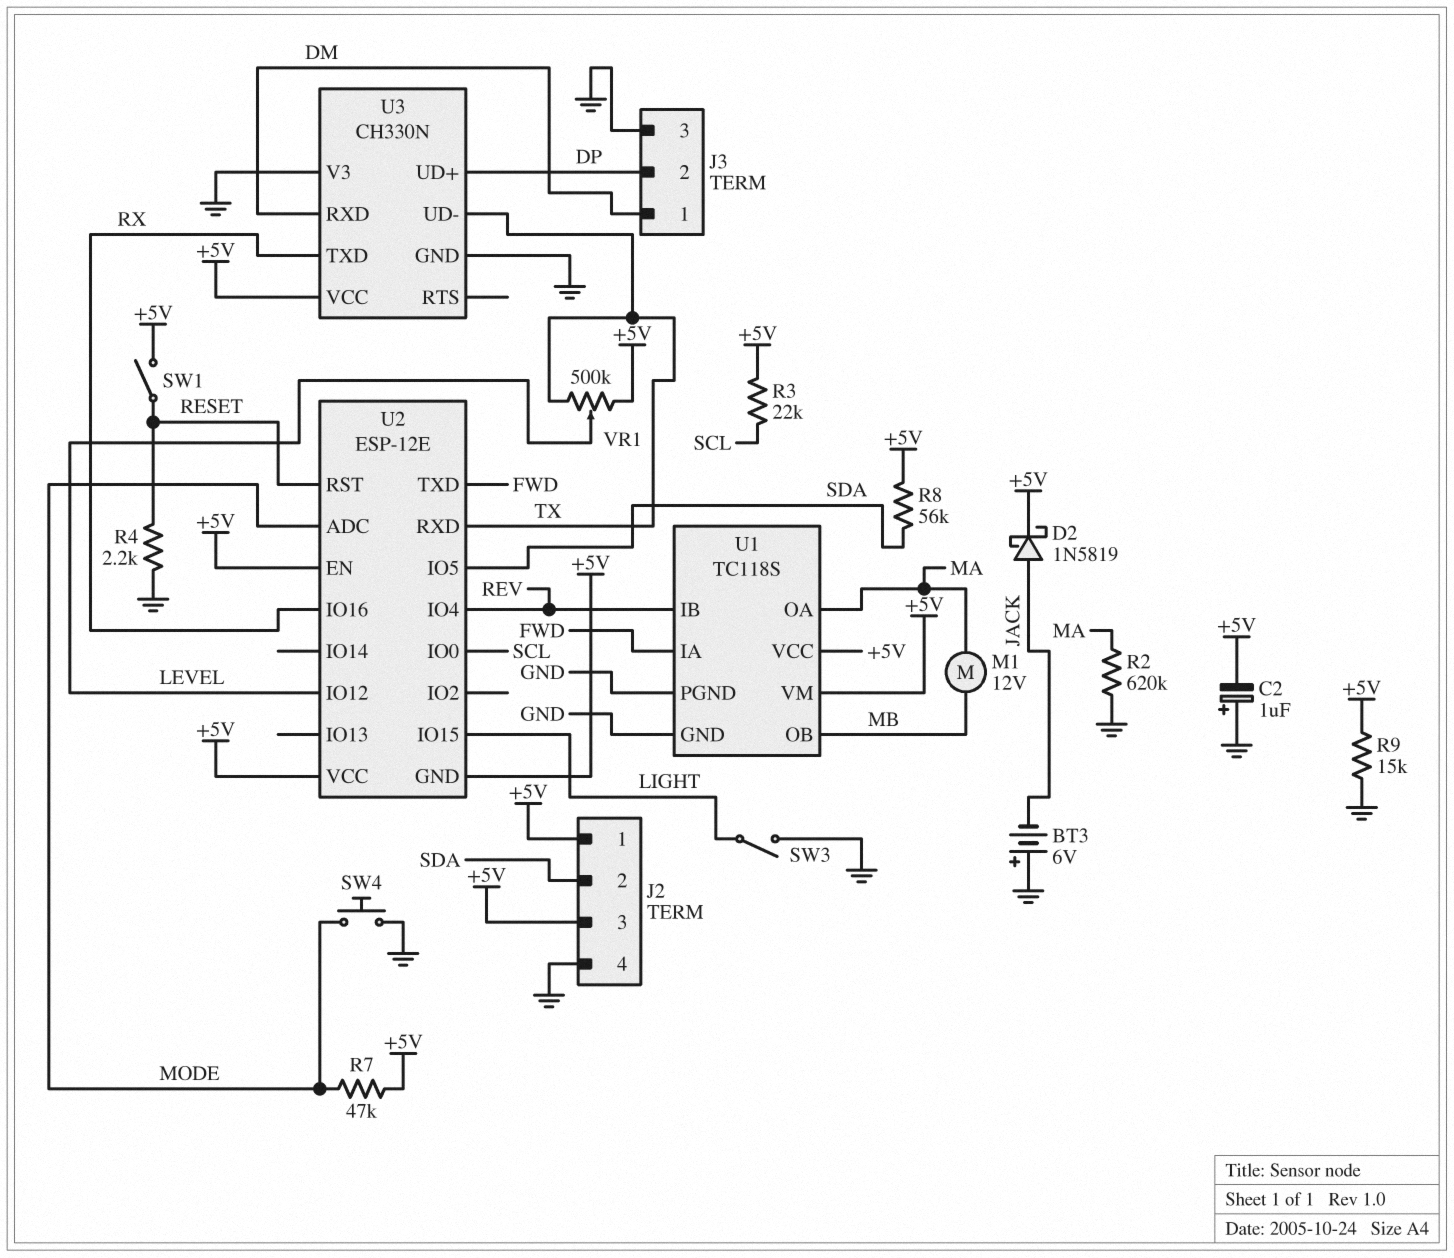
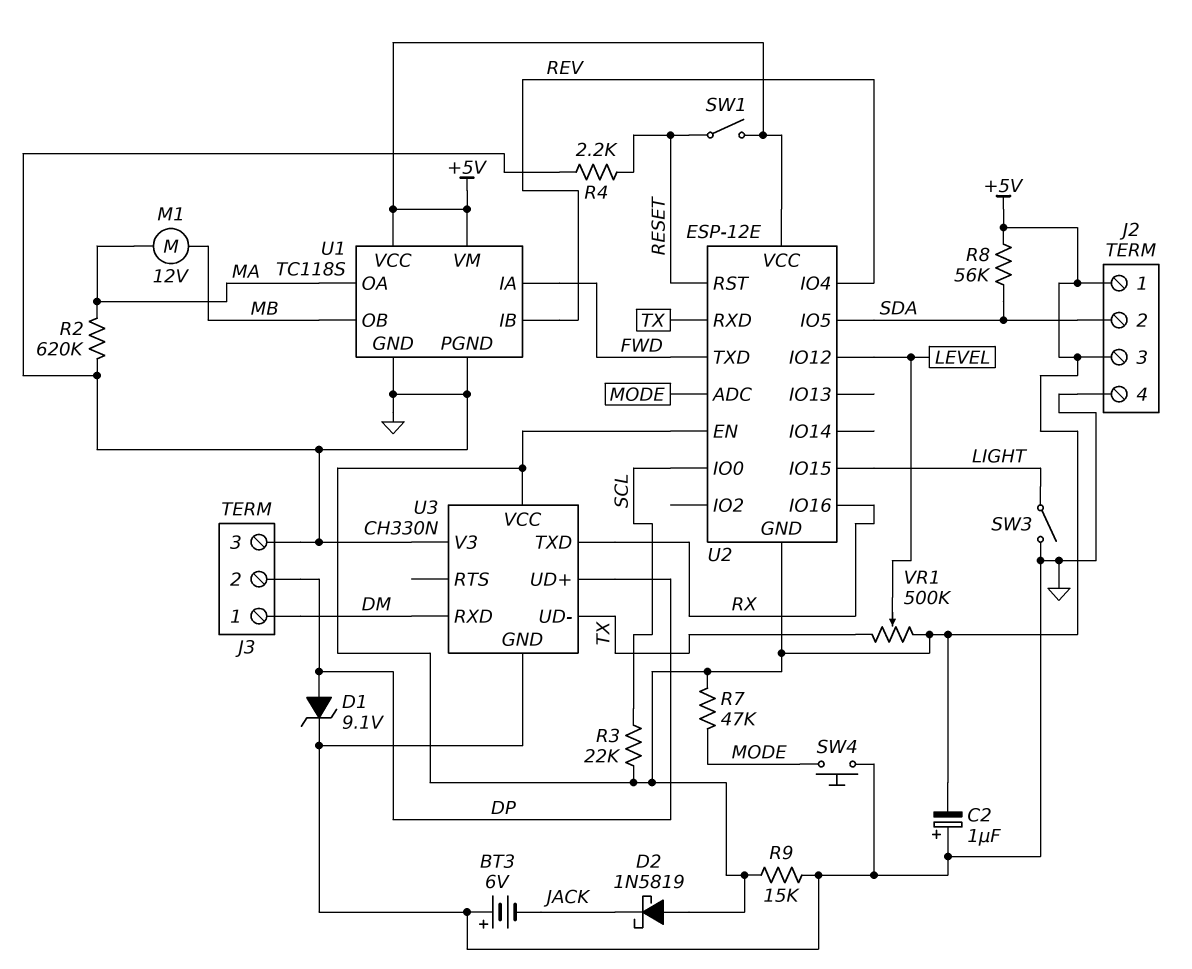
D1: none -> zener 9.1V (A DP, K GND)
D2: schottky 1N5819 (A JACK, K +5V) -> schottky 1N5819 (A +5V, K JACK)

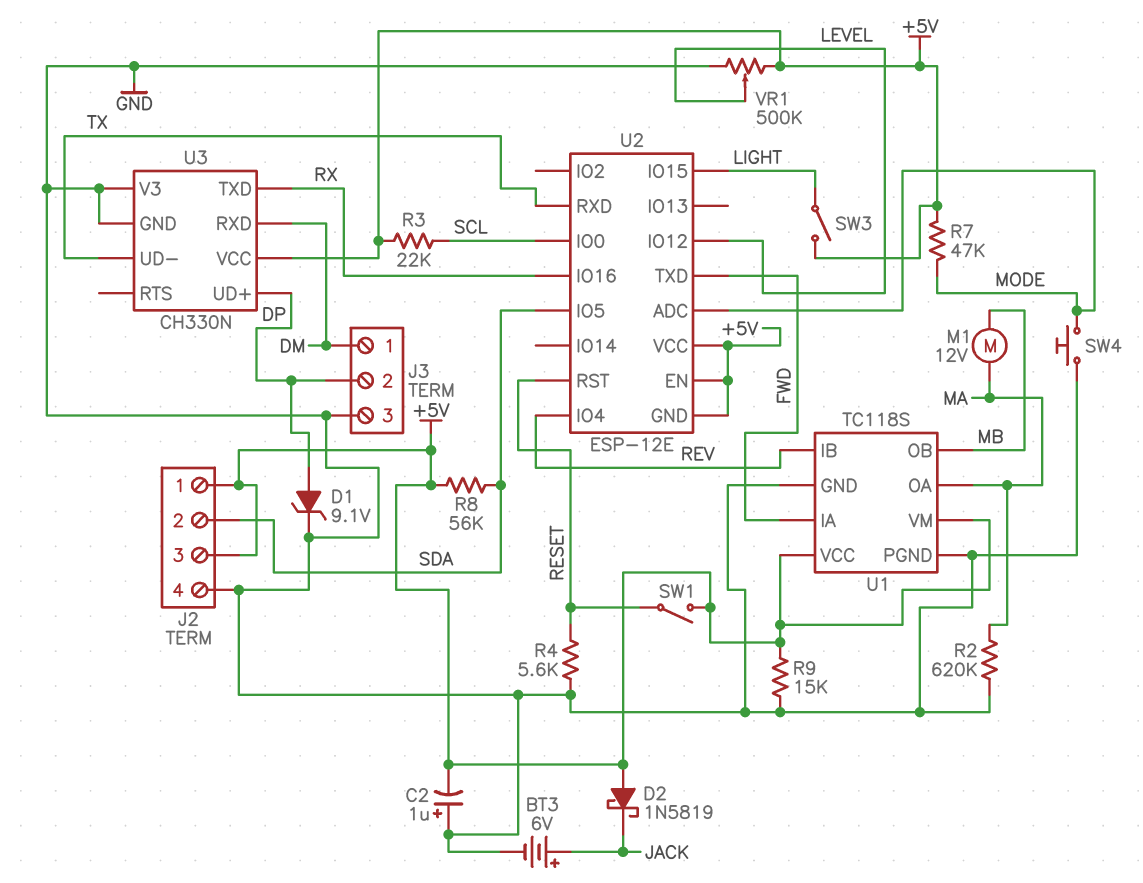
BT3: 6V (plus GND, minus JACK) -> 6V (plus JACK, minus GND)
R4: 2.2k (GND, RESET) -> 5.6k (GND, RESET)
SW3: switch (GND, LIGHT) -> switch (+5V, LIGHT)
VR1: 500k (+5V, TX, wiper LEVEL) -> 500k (+5V, GND, wiper LEVEL)

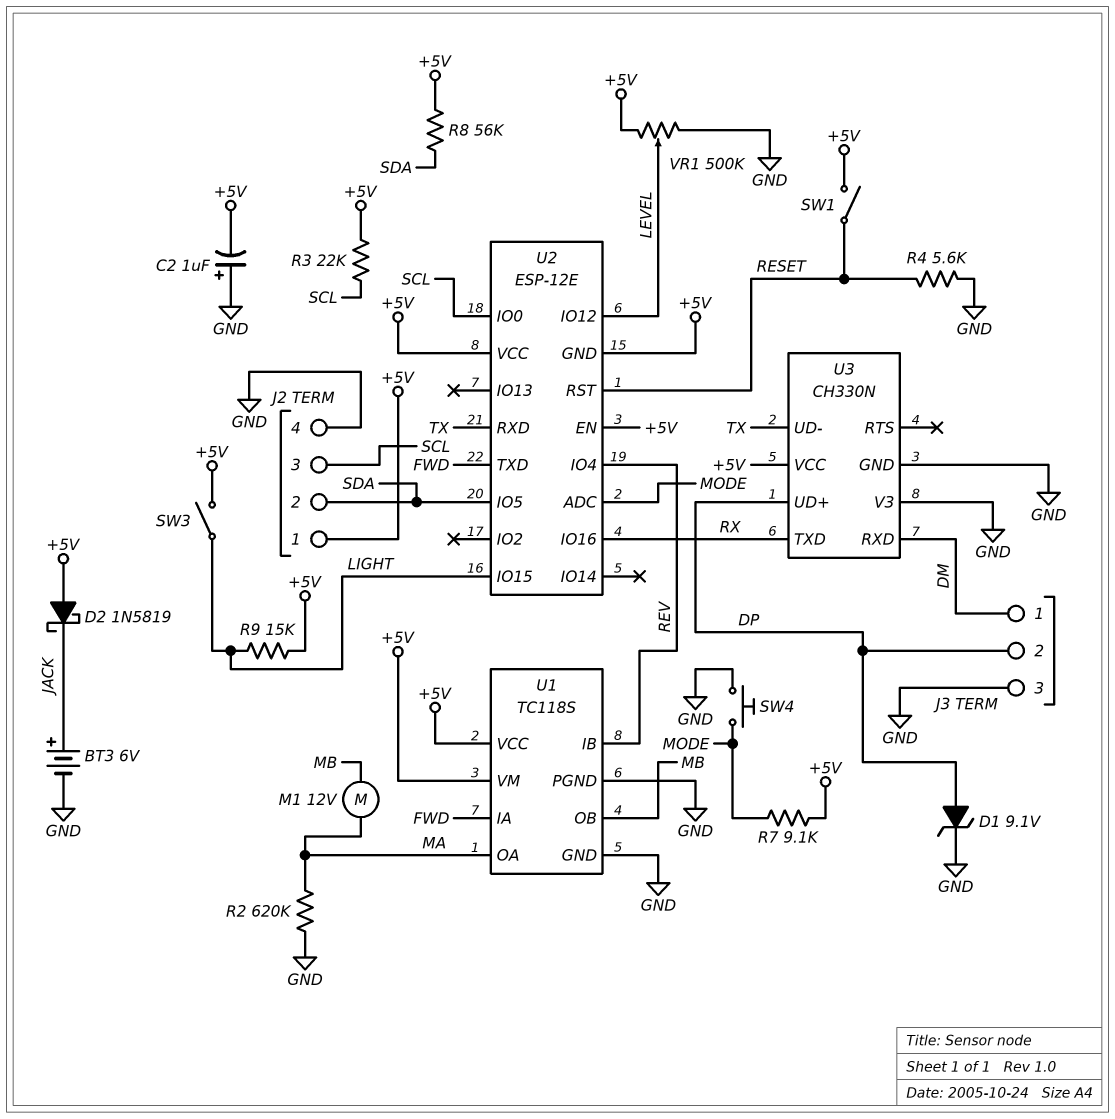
J2 pin 3: +5V -> SCL
R7: 47k (+5V, MODE) -> 9.1k (+5V, MODE)
R9: 15k (+5V, GND) -> 15k (+5V, LIGHT)

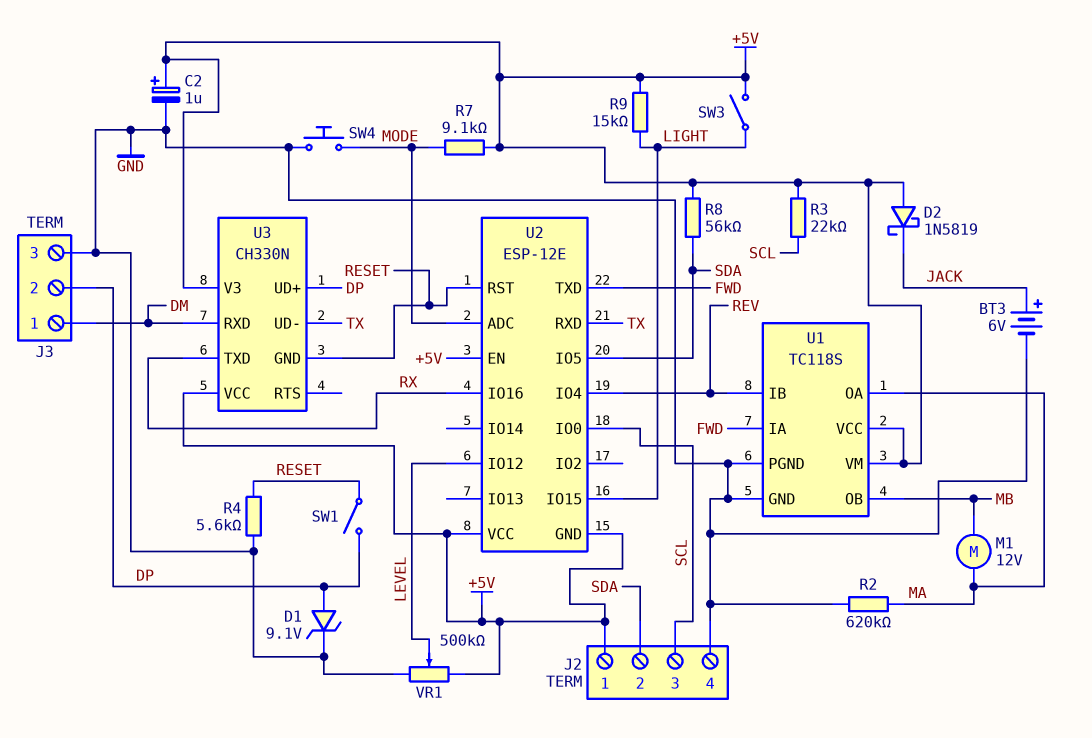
C2: 1uF (plus GND, minus +5V) -> 1uF (plus +5V, minus GND)
SW1: switch (+5V, RESET) -> switch (DP, RESET)
U3 pin GND: GND -> RESET
U3 pin V3: GND -> +5V

